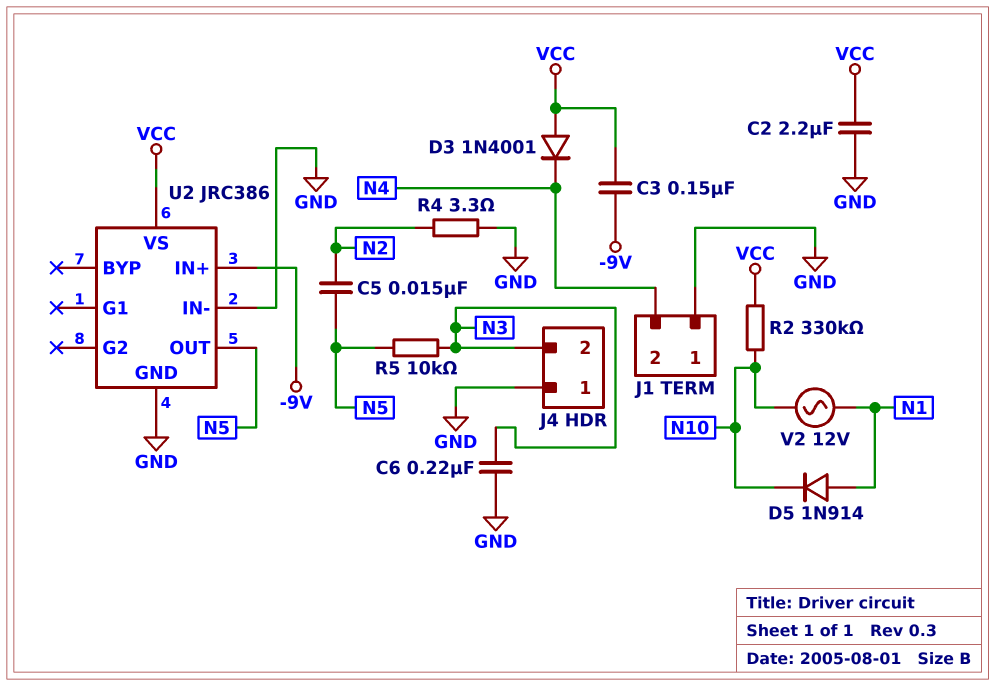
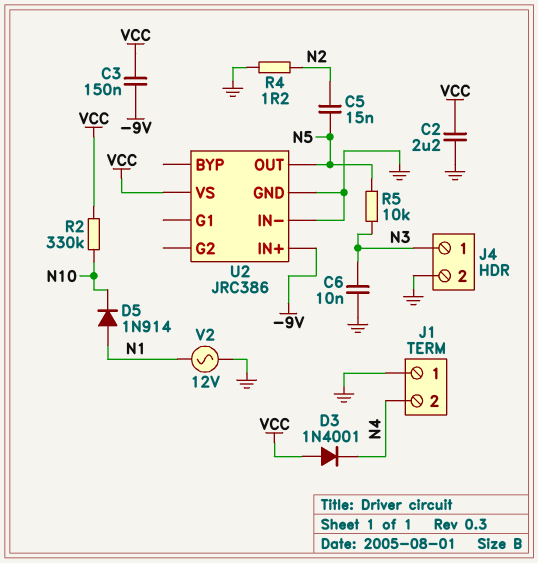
C6: 220nF (GND, N3) -> 10nF (GND, N3)
J4 pin 1: GND -> N3
J4 pin 2: N3 -> GND
R4: 3.3 (GND, N2) -> 1.2 (GND, N2)
V2: AC 12V (N1, N10) -> AC 12V (GND, N1)

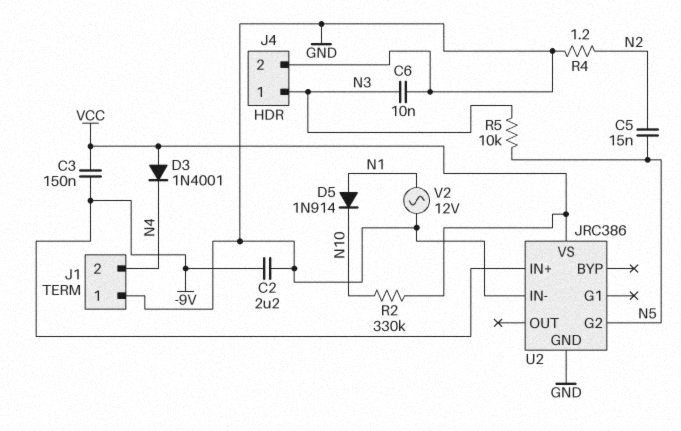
C2: 2.2uF (GND, VCC) -> 2.2uF (-9V, GND)
U2 pin G2: none -> N5
U2 pin OUT: N5 -> none

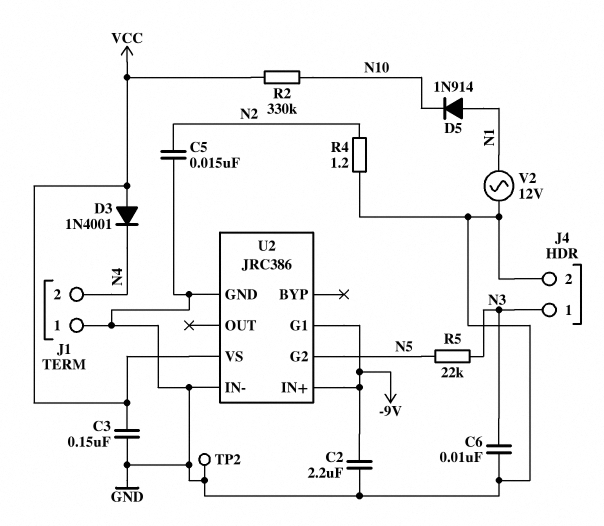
C3: 150nF (-9V, VCC) -> 150nF (GND, VCC)
C5: 15nF (N2, N5) -> 15nF (GND, N2)
R5: 10k (N3, N5) -> 22k (N3, N5)
TP2: none -> test point (GND)
U2 pin G1: none -> -9V

